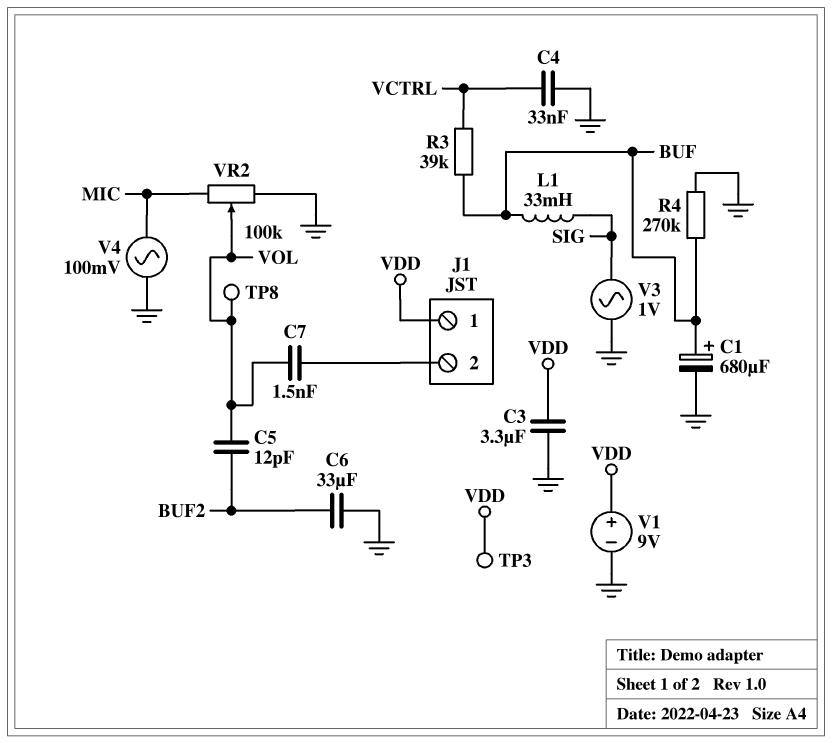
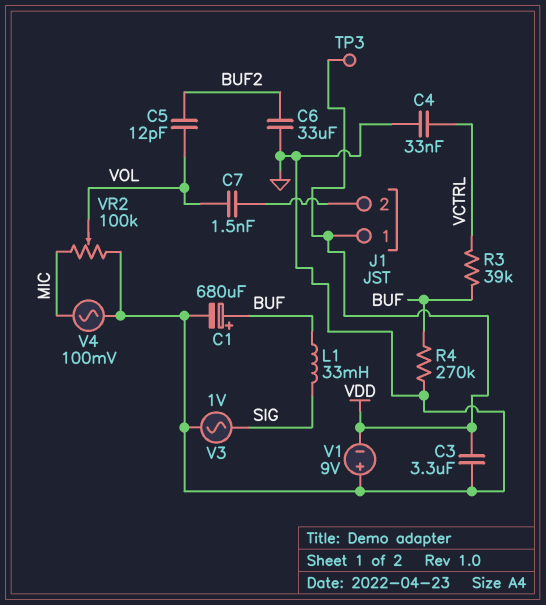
TP8: test point (VOL) -> none
V1: 9V (plus VDD, minus GND) -> 9V (plus GND, minus VDD)

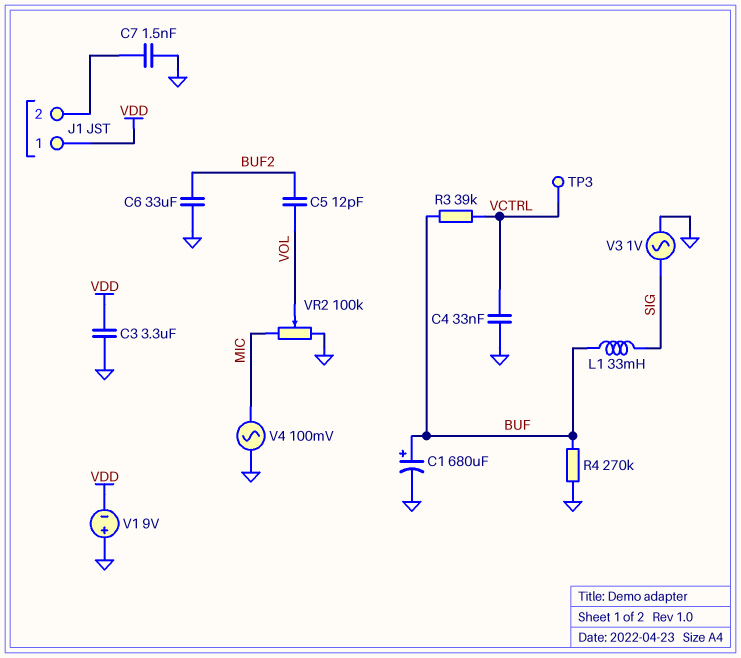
C7: 1.5nF (J1/2, VOL) -> 1.5nF (GND, J1/2)
TP3: test point (VDD) -> test point (VCTRL)

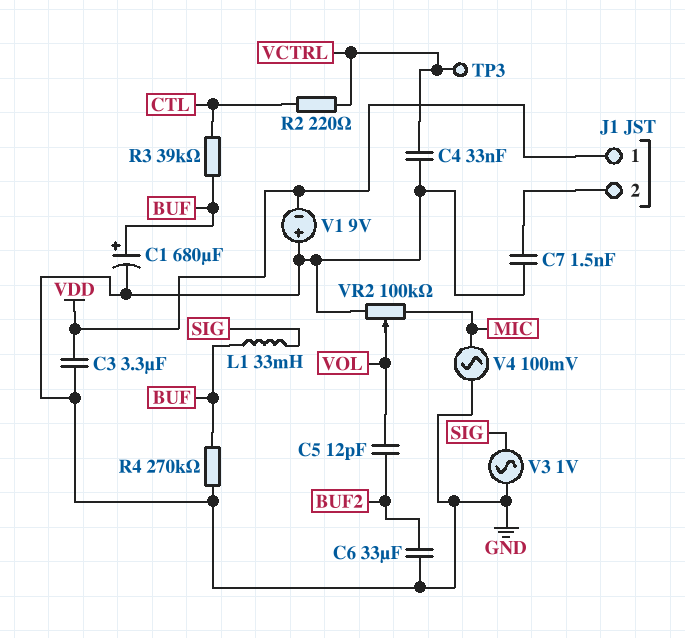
R2: none -> 220 (CTL, VCTRL)
R3: 39k (BUF, VCTRL) -> 39k (BUF, CTL)

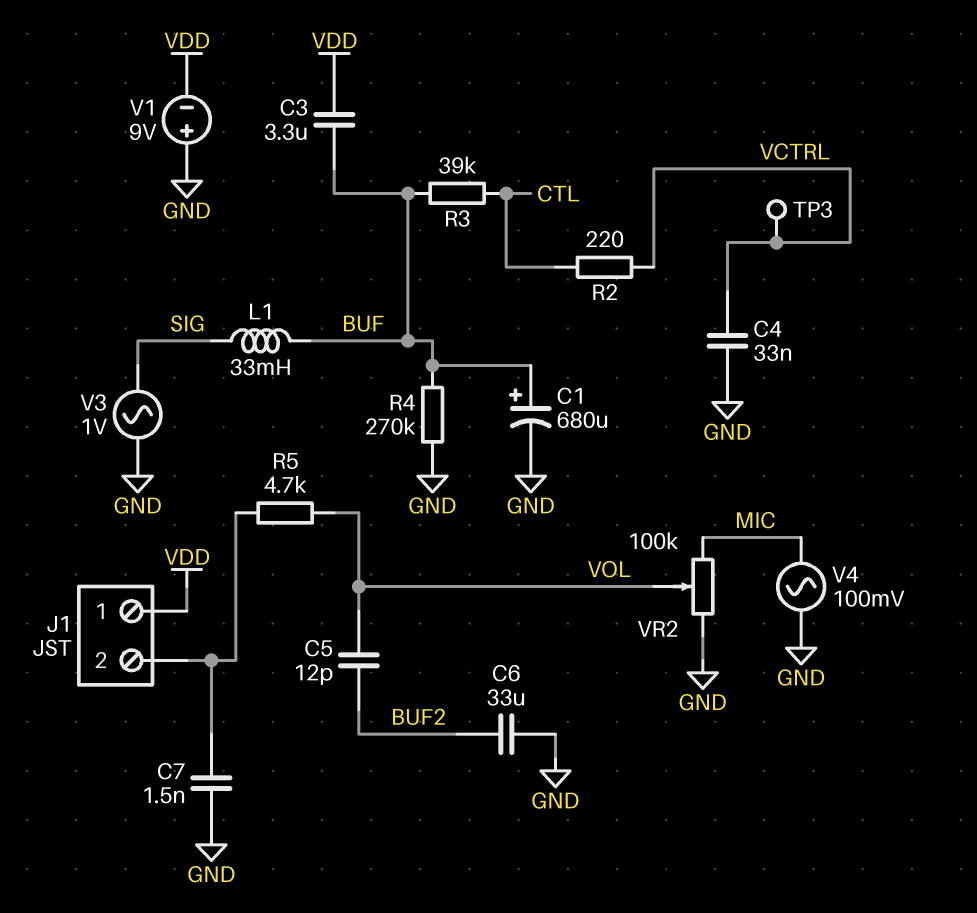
C3: 3.3uF (GND, VDD) -> 3.3uF (BUF, VDD)
R5: none -> 4.7k (J1/2, VOL)

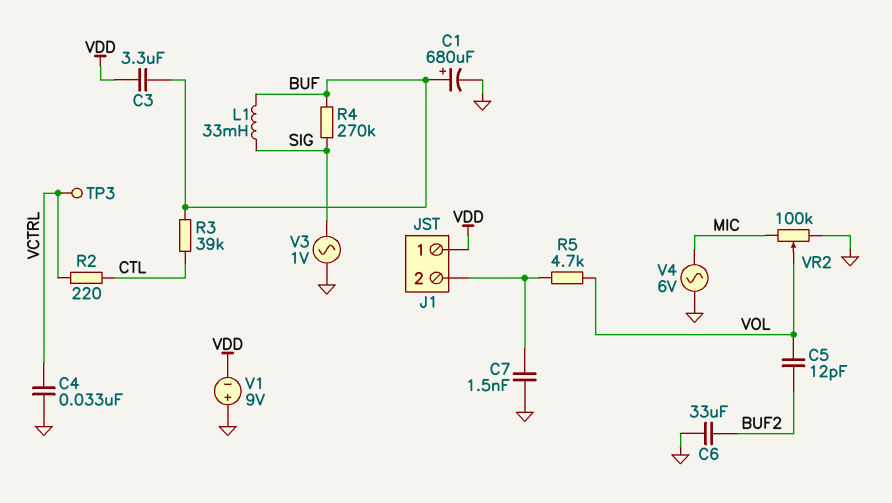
R4: 270k (BUF, GND) -> 270k (BUF, SIG)
V4: AC 100mV (GND, MIC) -> AC 6V (GND, MIC)

